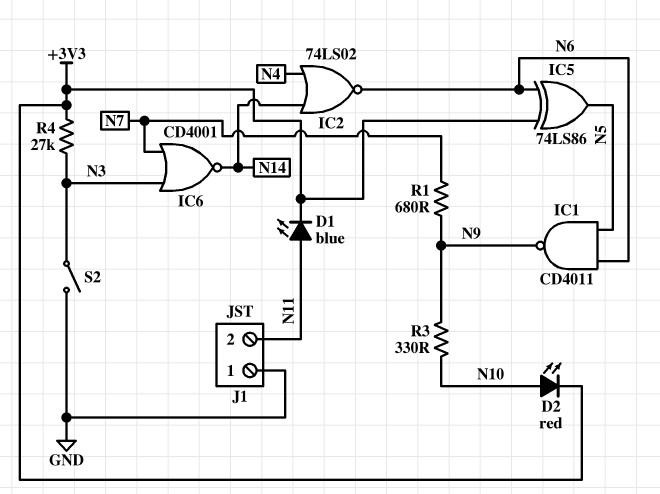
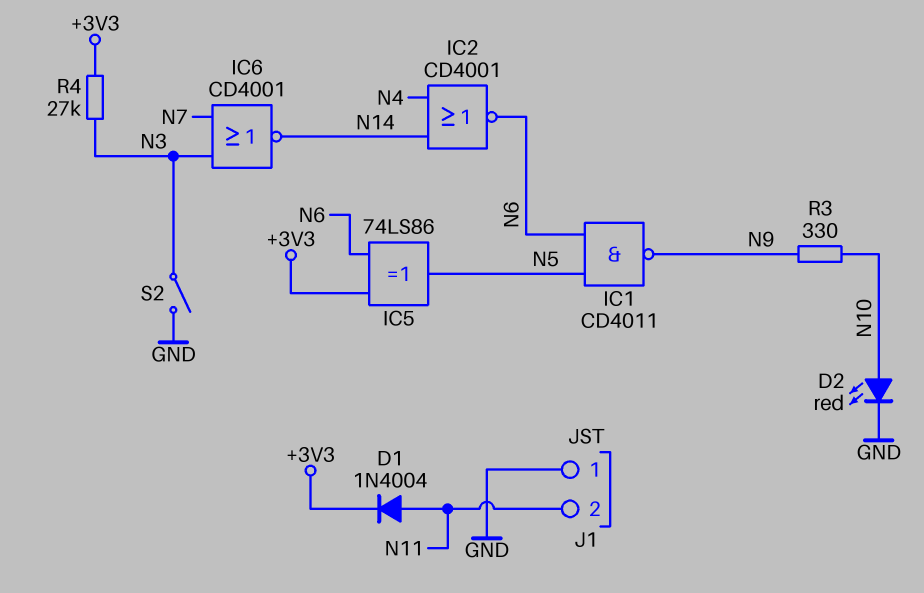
D1: LED blue (A N11, K +3V3) -> diode 1N4004 (A N11, K +3V3)
D2: LED red (A N10, K +3V3) -> LED red (A N10, K GND)
IC2: NOR 74LS02 (in N4, in N14, out N6) -> NOR CD4001 (in N4, in N14, out N6)
R1: 680 (N7, N9) -> none

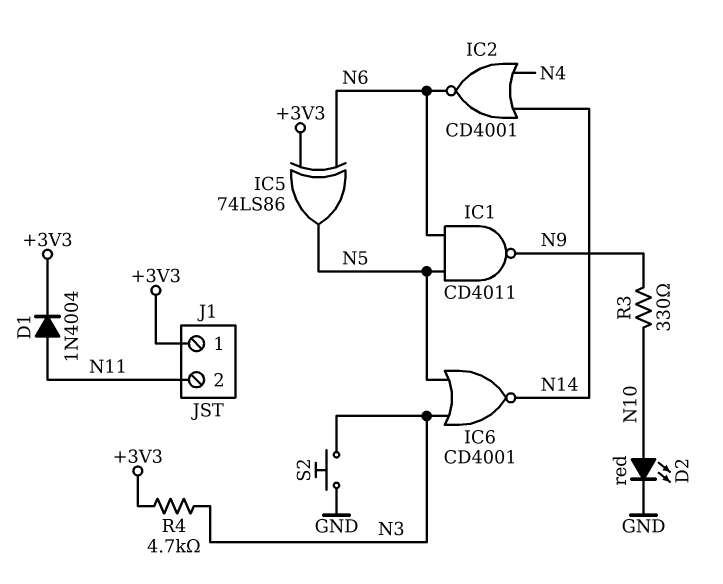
IC6: NOR CD4001 (in N3, in N7, out N14) -> NOR CD4001 (in N3, in N5, out N14)
J1 pin 1: GND -> +3V3
R4: 27k (+3V3, N3) -> 4.7k (+3V3, N3)
S2: switch (GND, N3) -> button (GND, N3)

